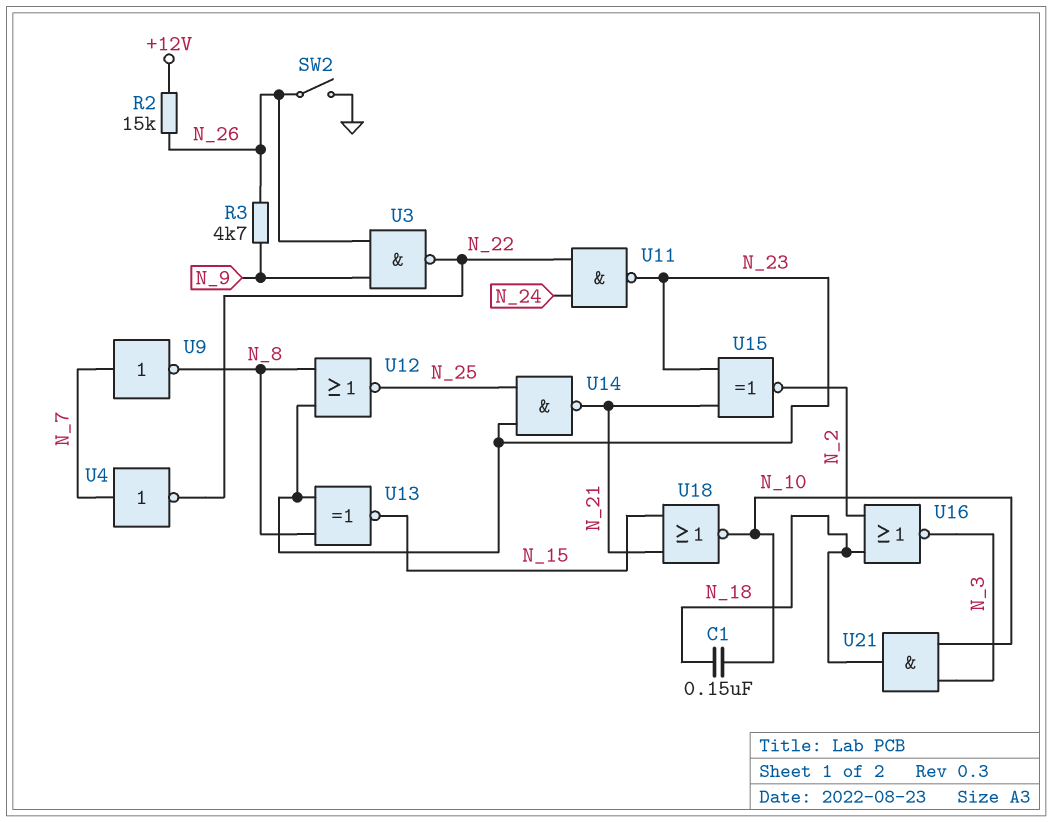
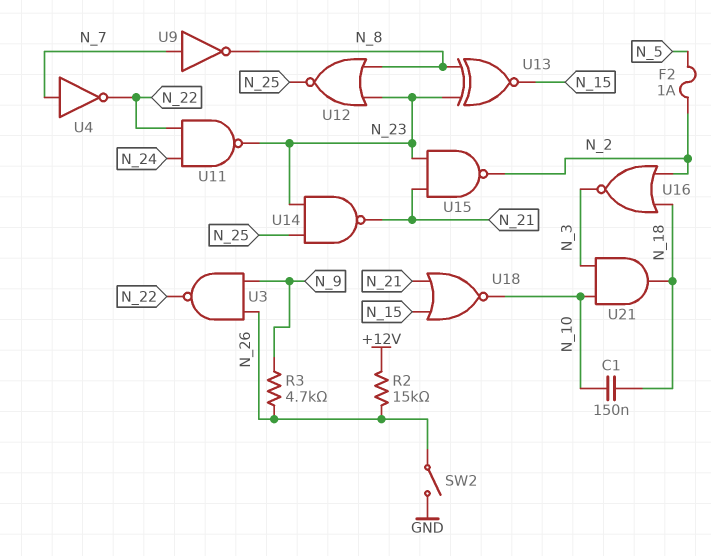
F2: none -> 1A (N_2, N_5)
U15: XNOR (in N_21, in N_23, out N_2) -> NAND (in N_21, in N_23, out N_2)

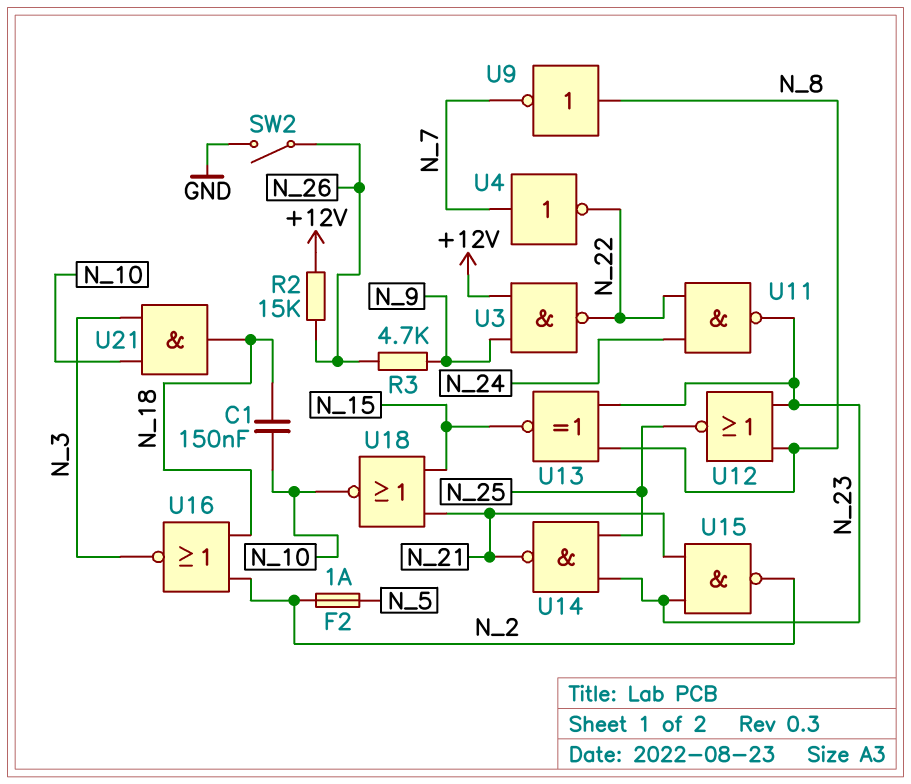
U3: NAND (in N_9, in N_26, out N_22) -> NAND (in +12V, in N_9, out N_22)
U9: NOT (in N_7, out N_8) -> NOT (in N_8, out N_7)

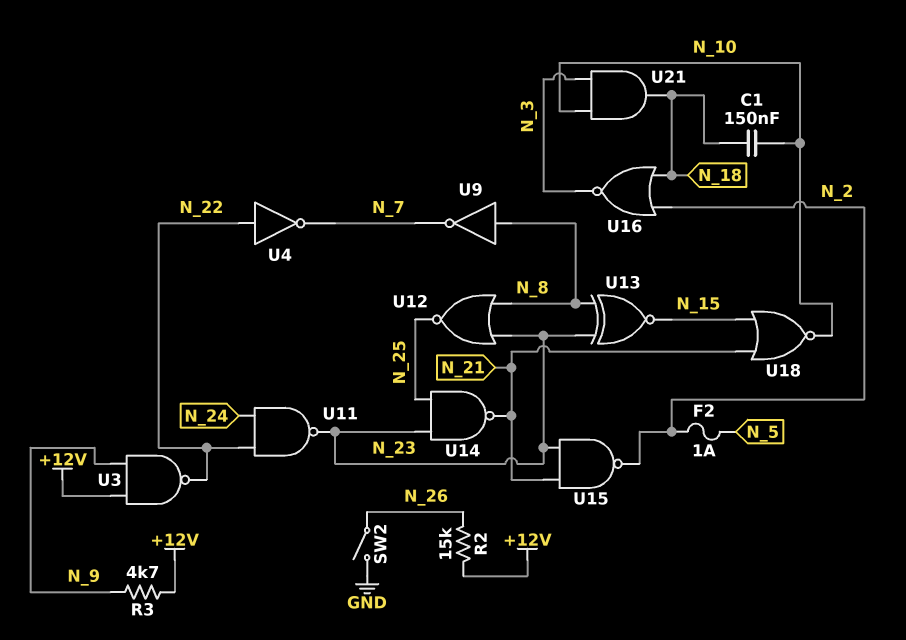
R3: 4.7k (N_9, N_26) -> 4.7k (+12V, N_9)
U4: NOT (in N_7, out N_22) -> NOT (in N_22, out N_7)

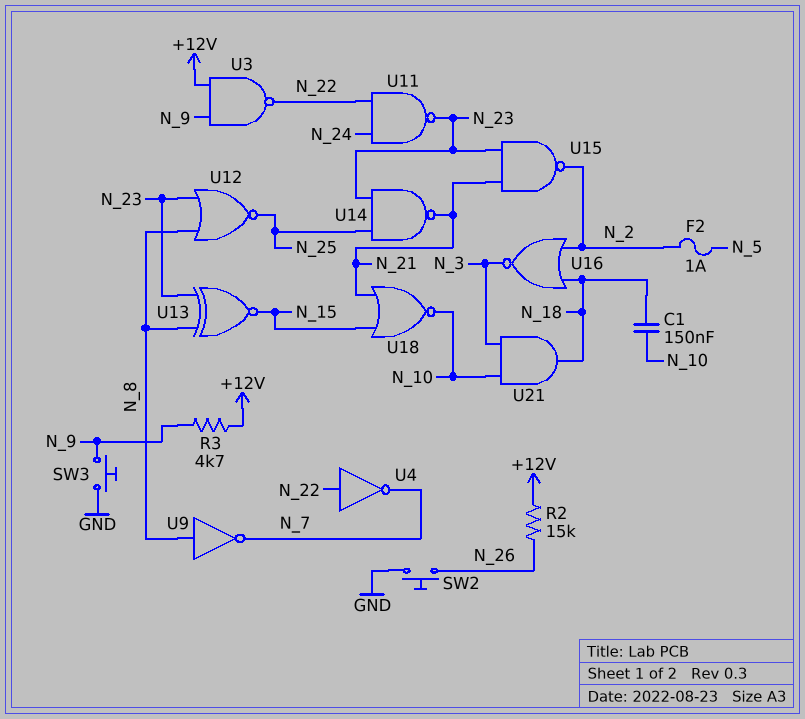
SW2: switch (GND, N_26) -> button (GND, N_26)
SW3: none -> button (GND, N_9)

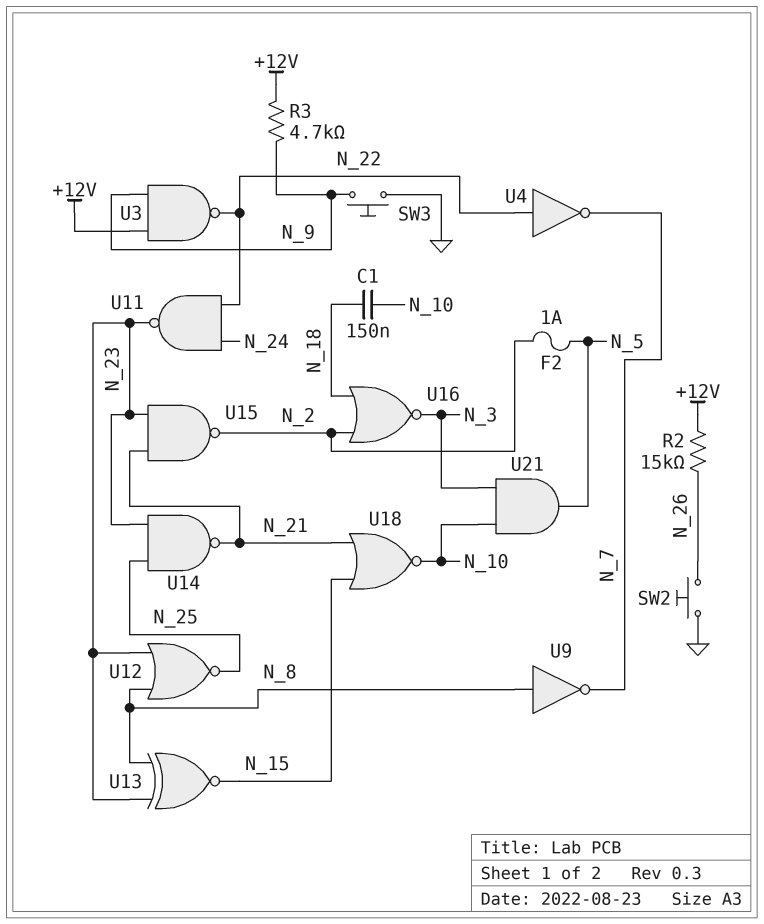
U21: AND (in N_3, in N_10, out N_18) -> AND (in N_3, in N_10, out N_5)

